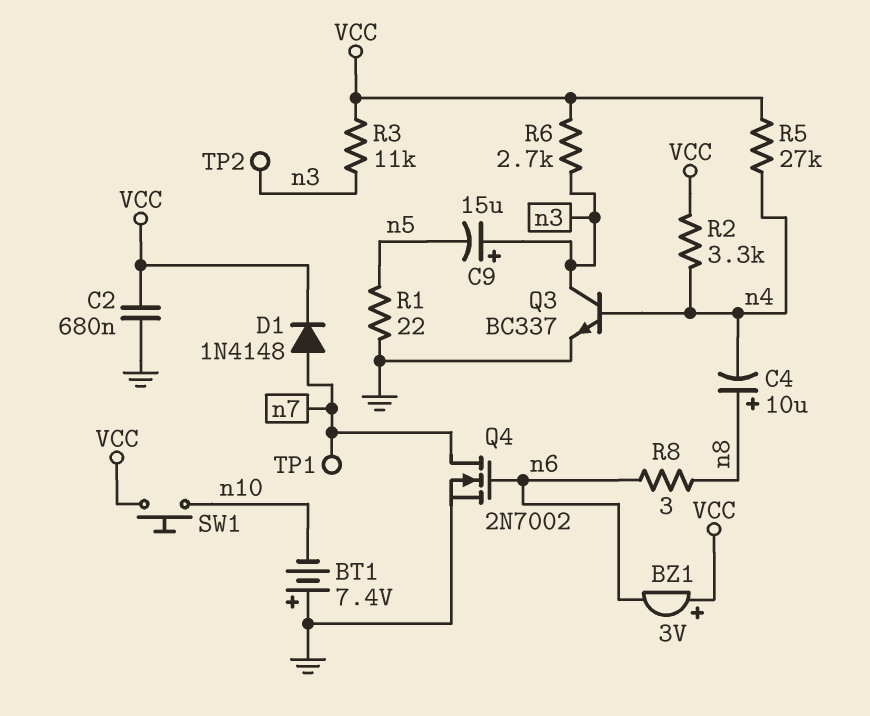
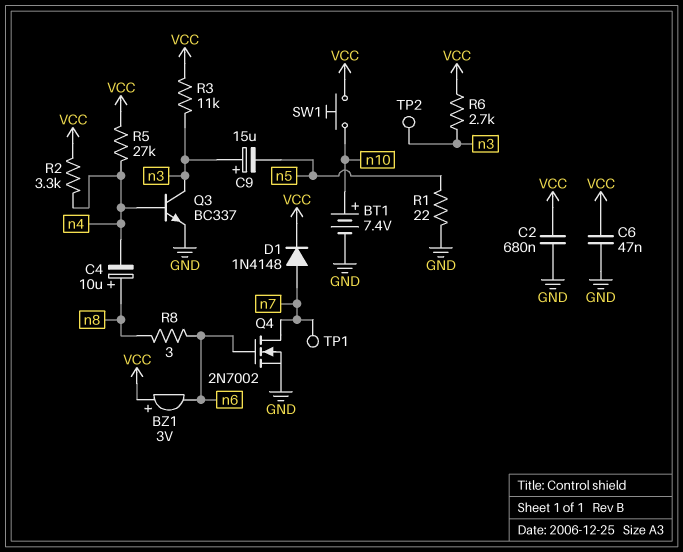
BT1: 7.4V (plus GND, minus n10) -> 7.4V (plus n10, minus GND)
C6: none -> 47nF (GND, VCC)

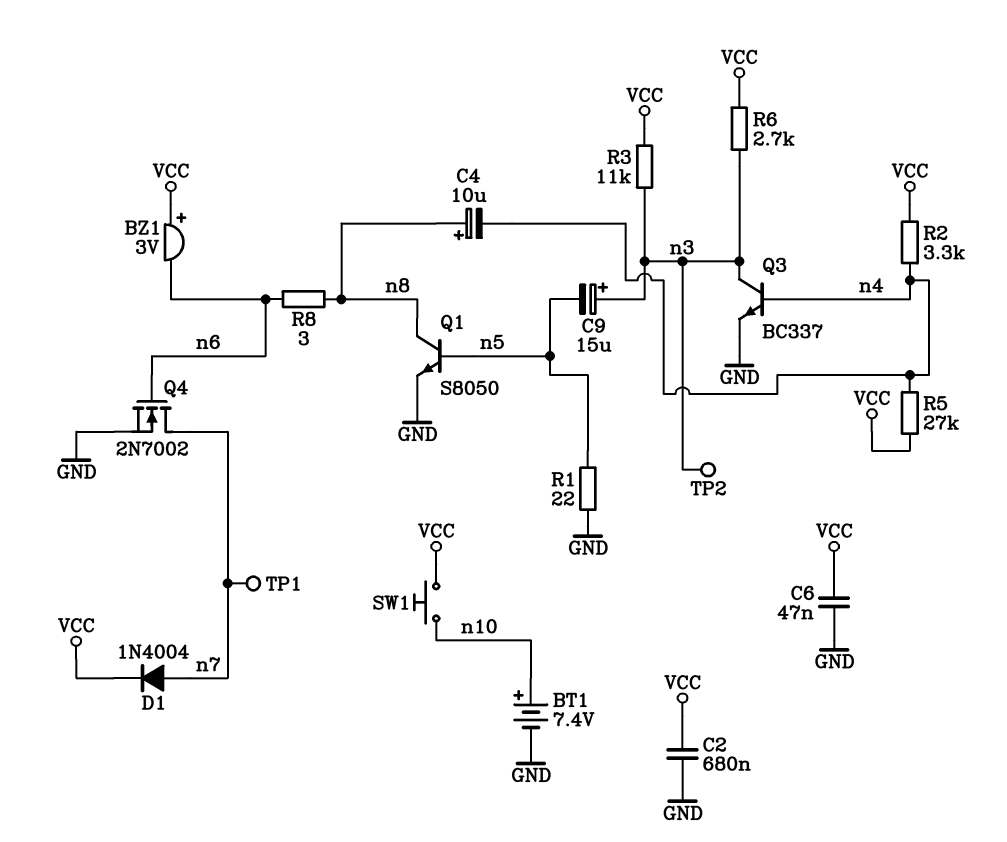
D1: diode 1N4148 (A n7, K VCC) -> diode 1N4004 (A n7, K VCC)
Q1: none -> NPN S8050 (B n5, C n8, E GND)

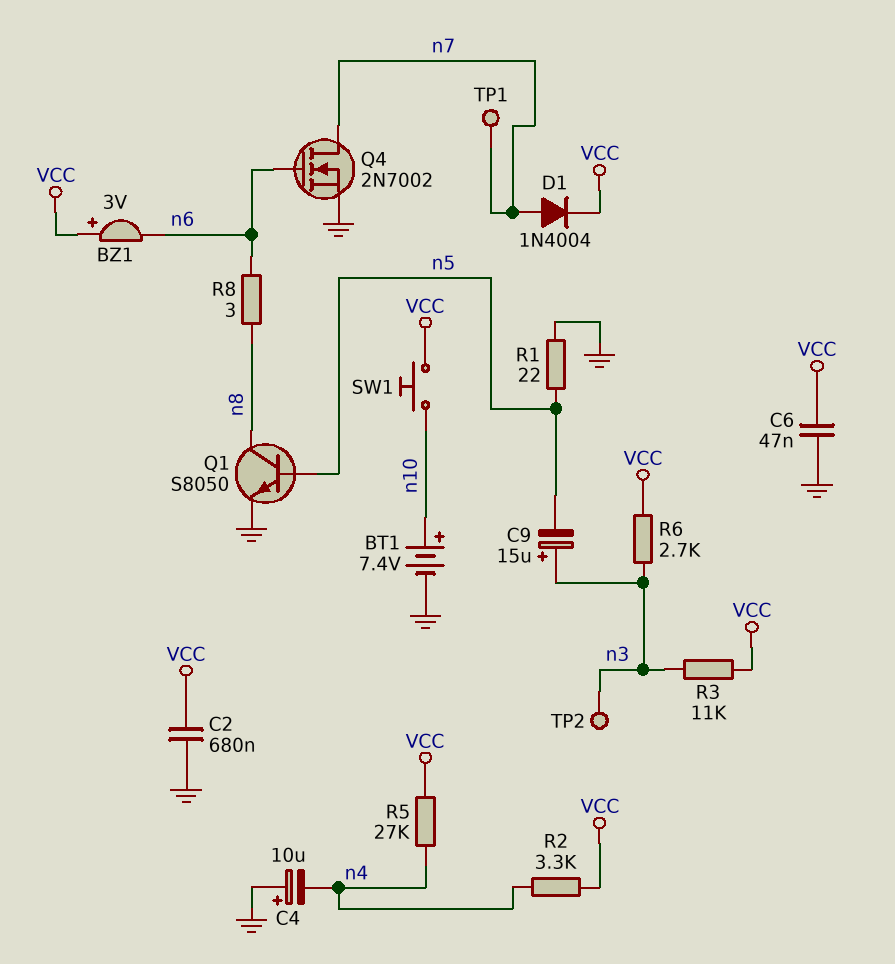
C4: 10uF (plus n8, minus n4) -> 10uF (plus GND, minus n4)
Q3: NPN BC337 (B n4, C n3, E GND) -> none

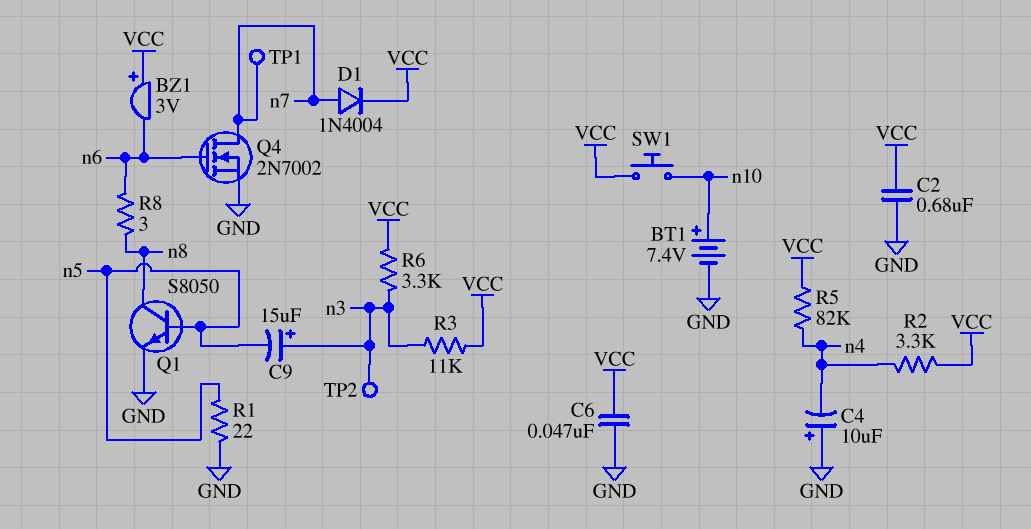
R5: 27k (VCC, n4) -> 82k (VCC, n4)
R6: 2.7k (VCC, n3) -> 3.3k (VCC, n3)

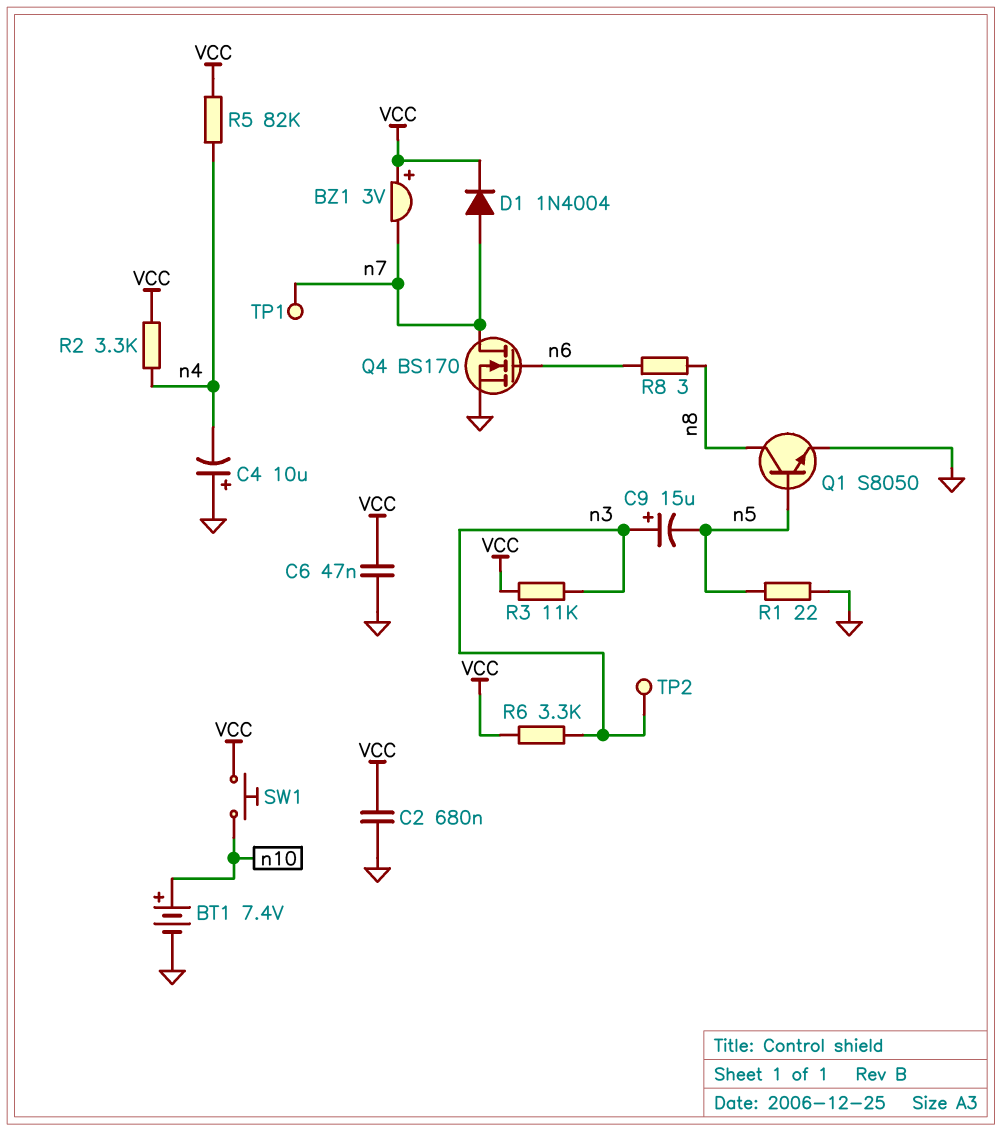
BZ1: buzzer 3V (plus VCC, minus n6) -> buzzer 3V (plus VCC, minus n7)
Q4: NMOS 2N7002 (G n6, D n7, S GND) -> NMOS BS170 (G n6, D n7, S GND)

